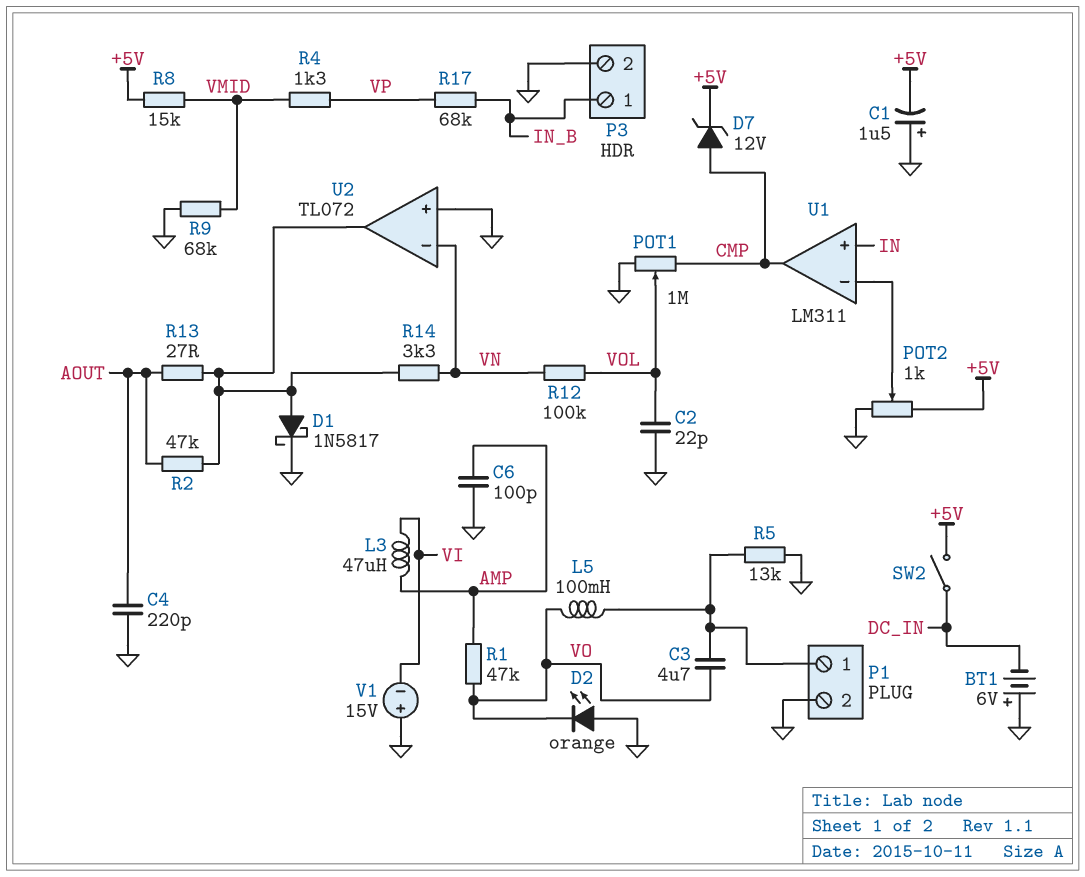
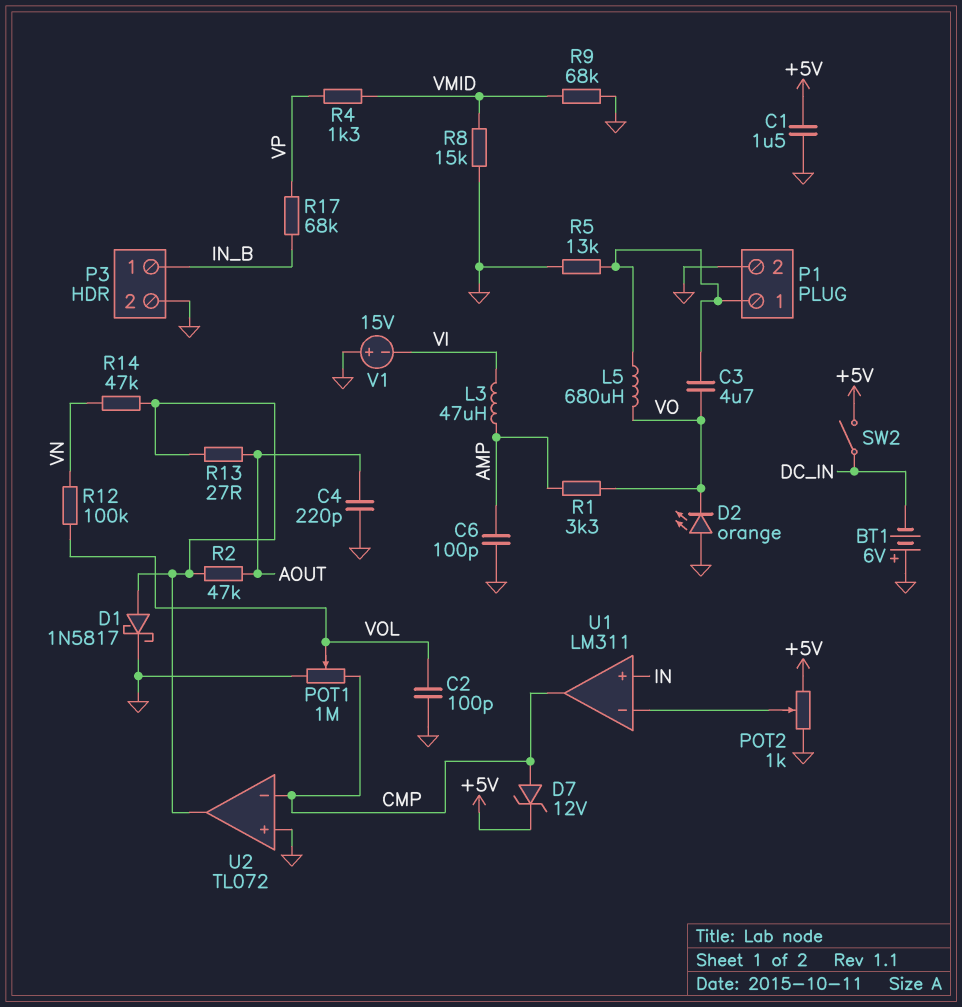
C1: 1.5uF (plus GND, minus +5V) -> 1.5uF (+5V, GND)
C2: 22pF (GND, VOL) -> 100pF (GND, VOL)
L5: 100mH (P1/1, VO) -> 680uH (P1/1, VO)
R1: 47k (AMP, VO) -> 3.3k (AMP, VO)
R8: 15k (+5V, VMID) -> 15k (GND, VMID)
R14: 3.3k (U2/out, VN) -> 47k (U2/out, VN)
U2 pin in-: VN -> CMP

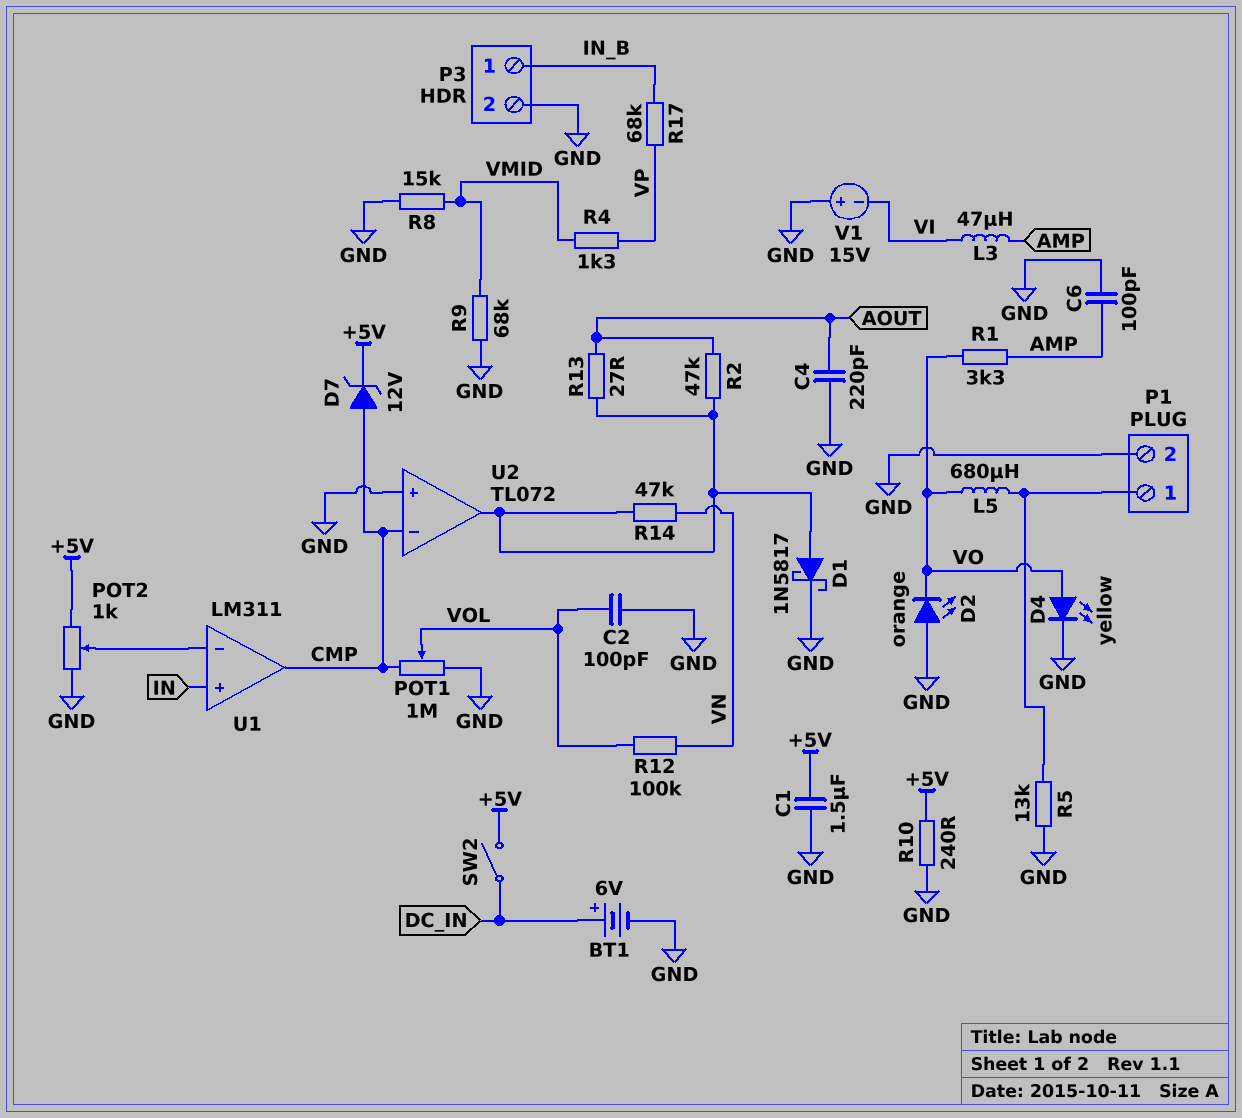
BT1: 6V (plus GND, minus DC_IN) -> 6V (plus DC_IN, minus GND)
C3: 4.7uF (P1/1, VO) -> none
D4: none -> LED yellow (A VO, K GND)
R10: none -> 240 (+5V, GND)

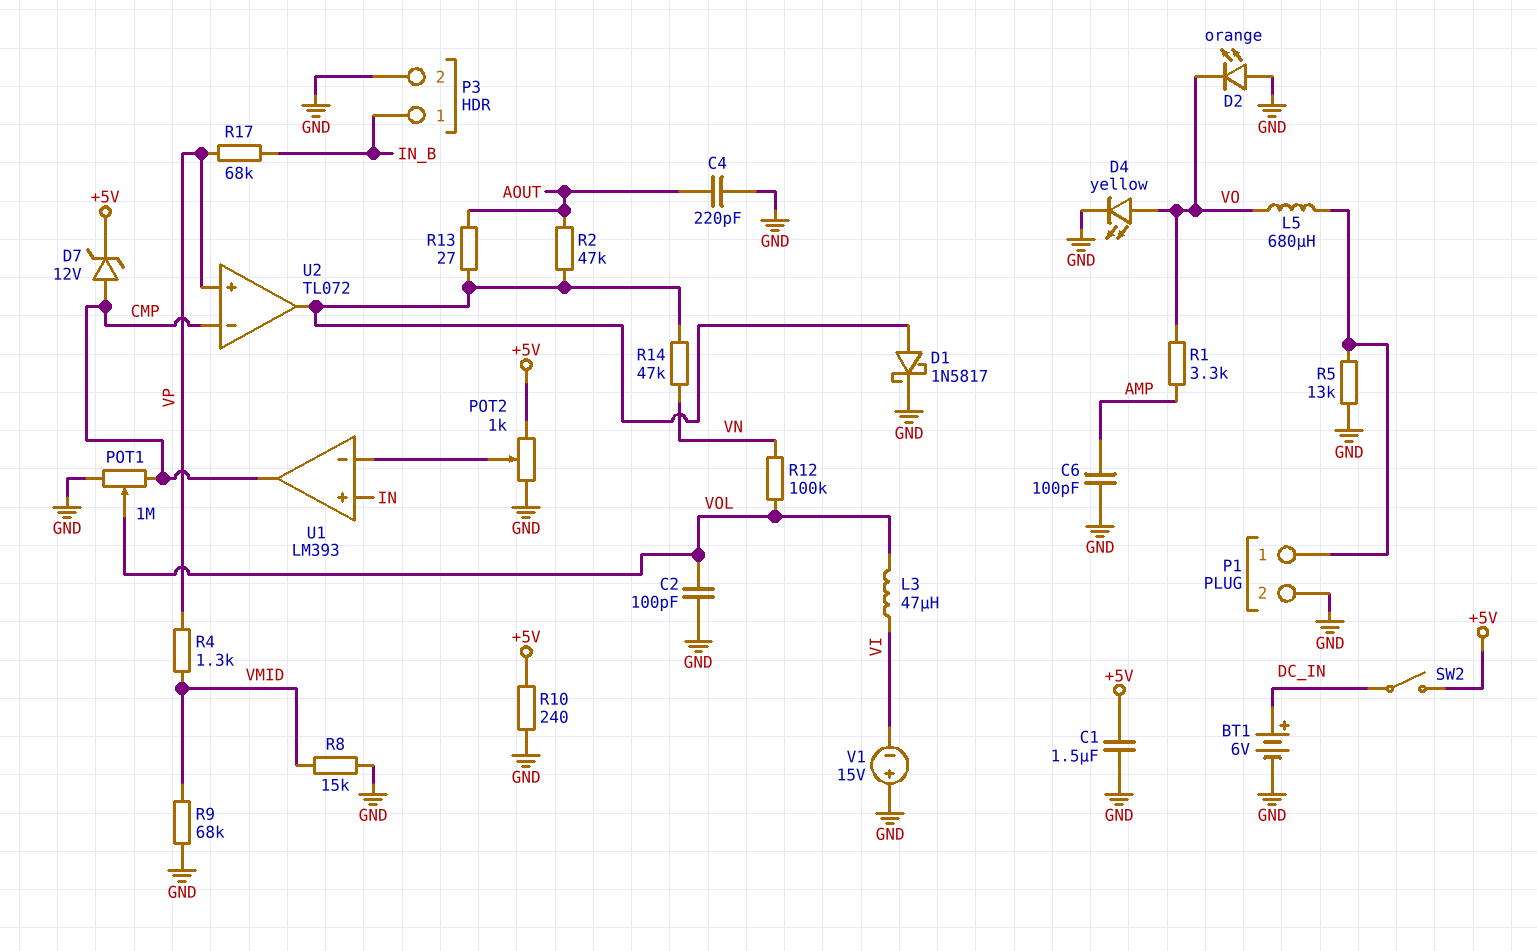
L3: 47uH (AMP, VI) -> 47uH (VI, VOL)
U1: LM311 -> LM393
U2 pin in+: GND -> VP

